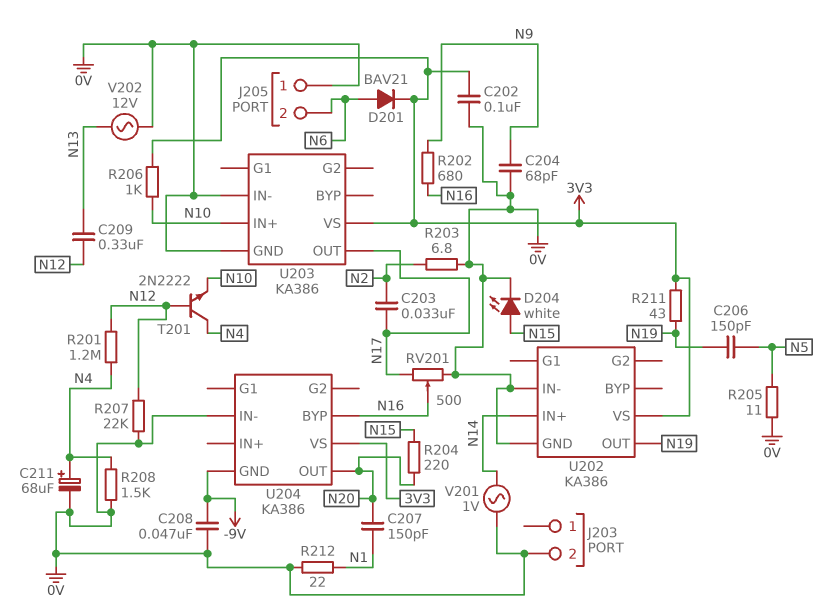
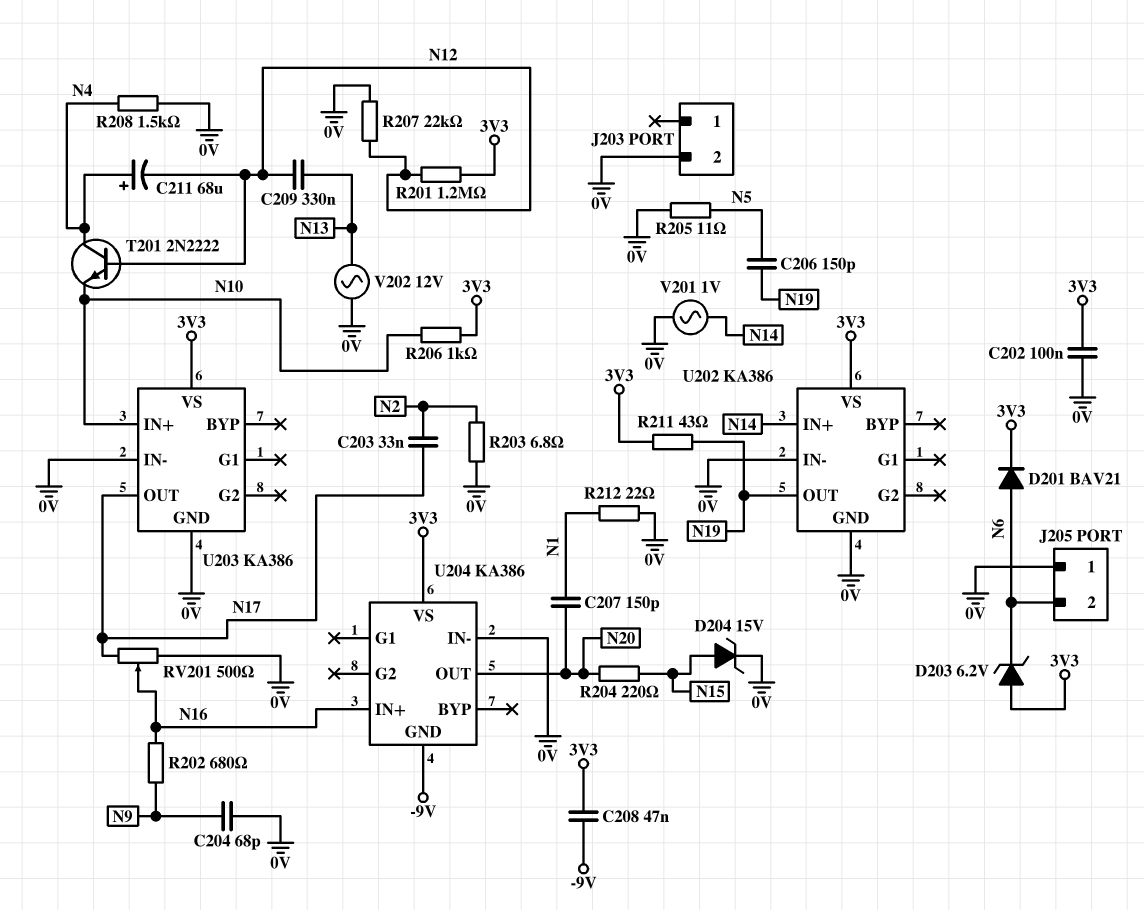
C208: 47nF (-9V, 0V) -> 47nF (-9V, 3V3)
C211: 68uF (plus N4, minus 0V) -> 68uF (plus N4, minus N12)
D203: none -> zener 6.2V (A 3V3, K N6)
D204: LED white (A N15, K 0V) -> zener 15V (A N15, K 0V)
R201: 1.2M (N4, N12) -> 1.2M (3V3, N12)
U204 pin BYP: N16 -> none
U204 pin IN+: none -> N16

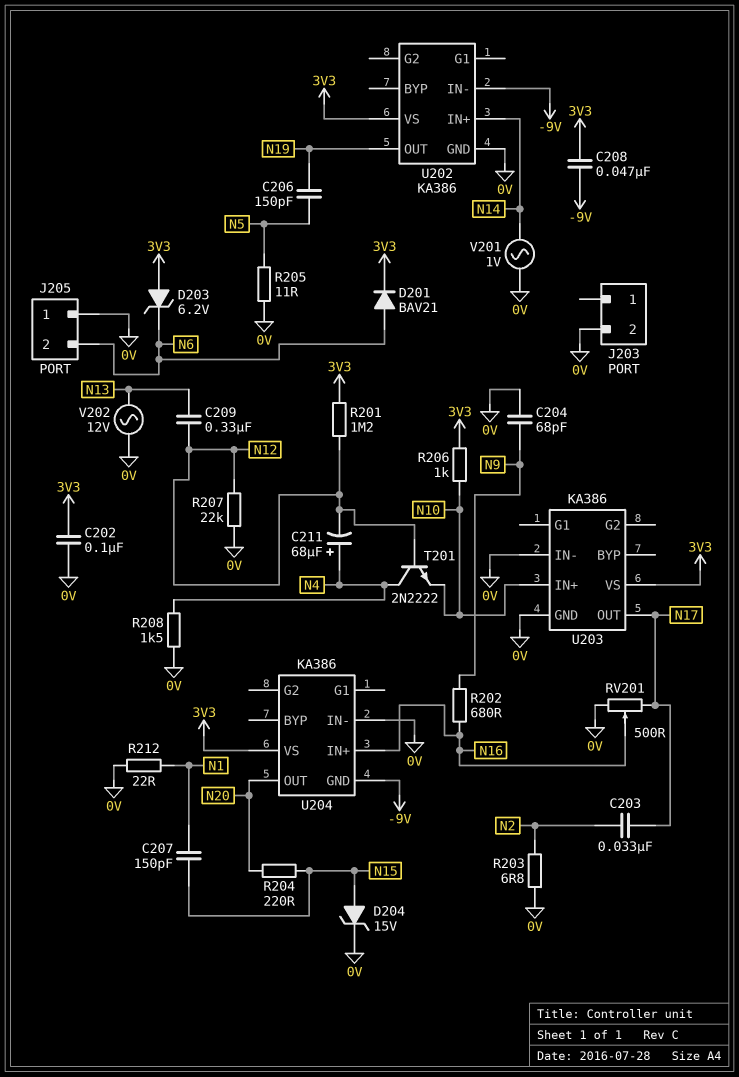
C207: 150pF (N1, N20) -> 150pF (N1, N15)
R211: 43 (3V3, N19) -> none
U202 pin IN-: 0V -> -9V

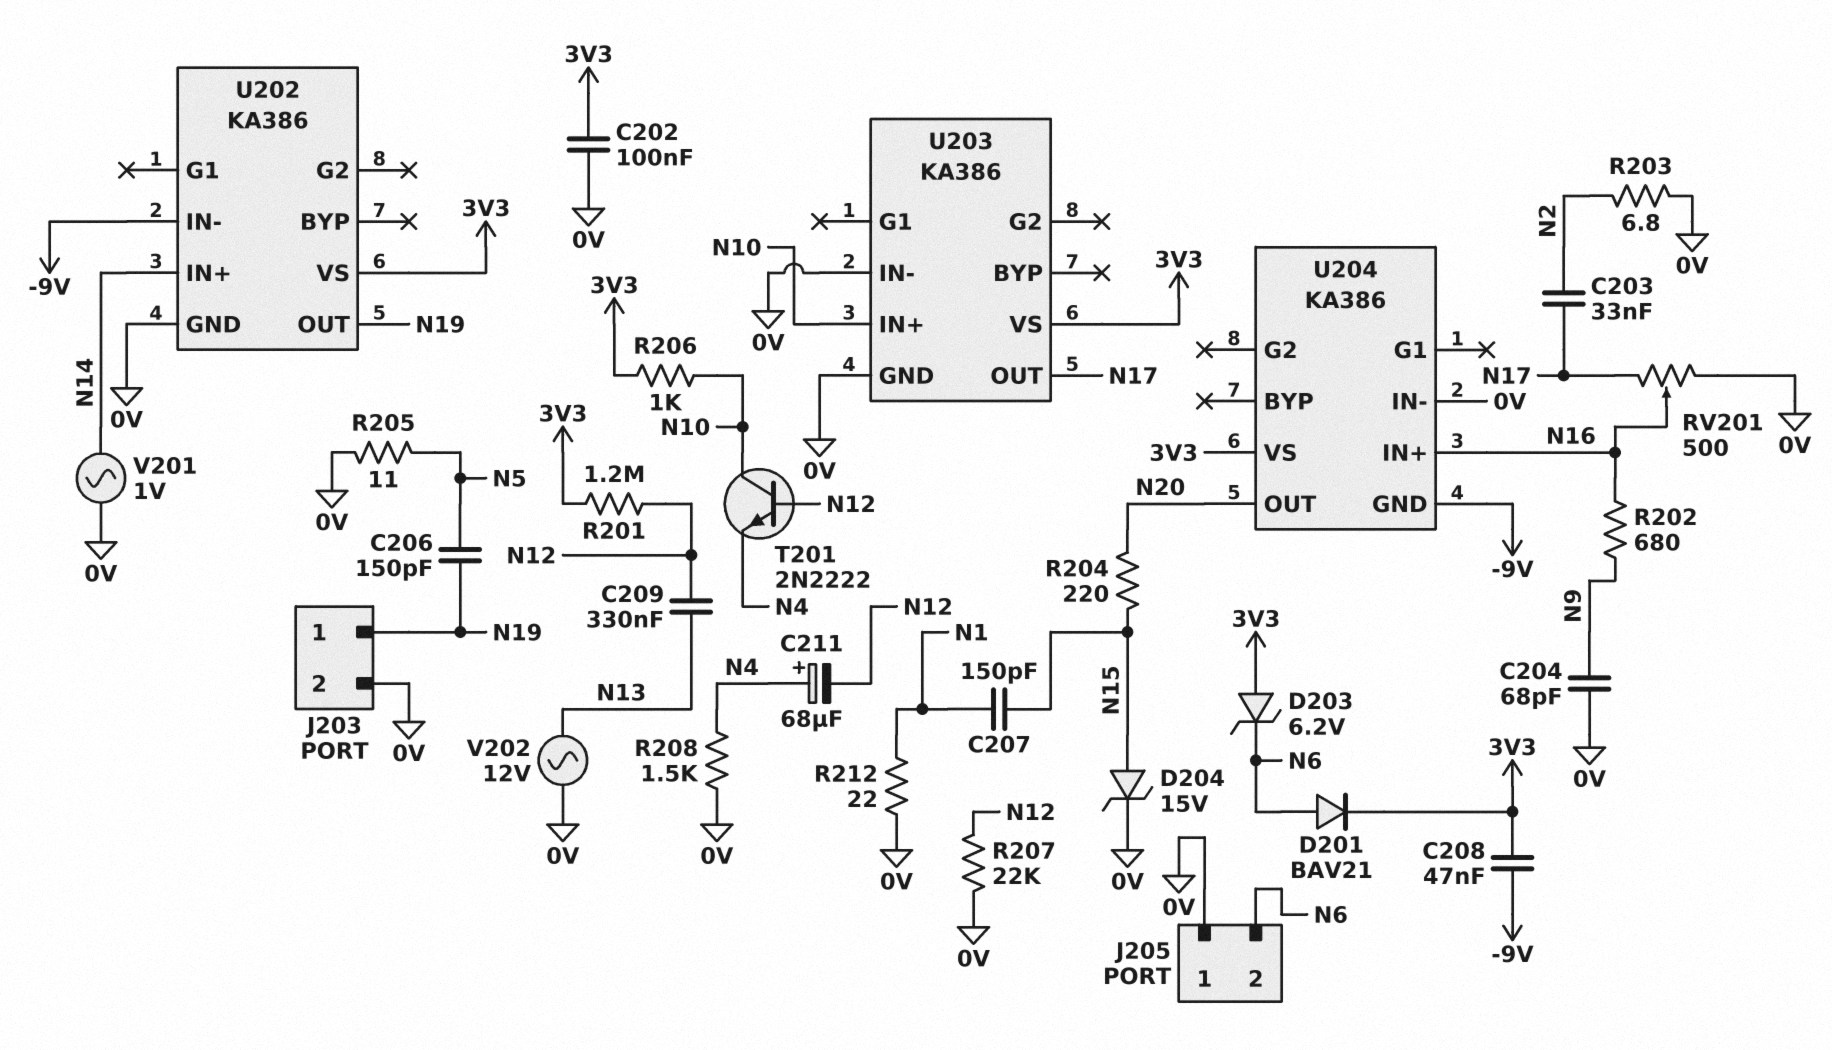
J203 pin 1: none -> N19
T201: NPN 2N2222 (B N12, C N4, E N10) -> NPN 2N2222 (B N12, C N10, E N4)

